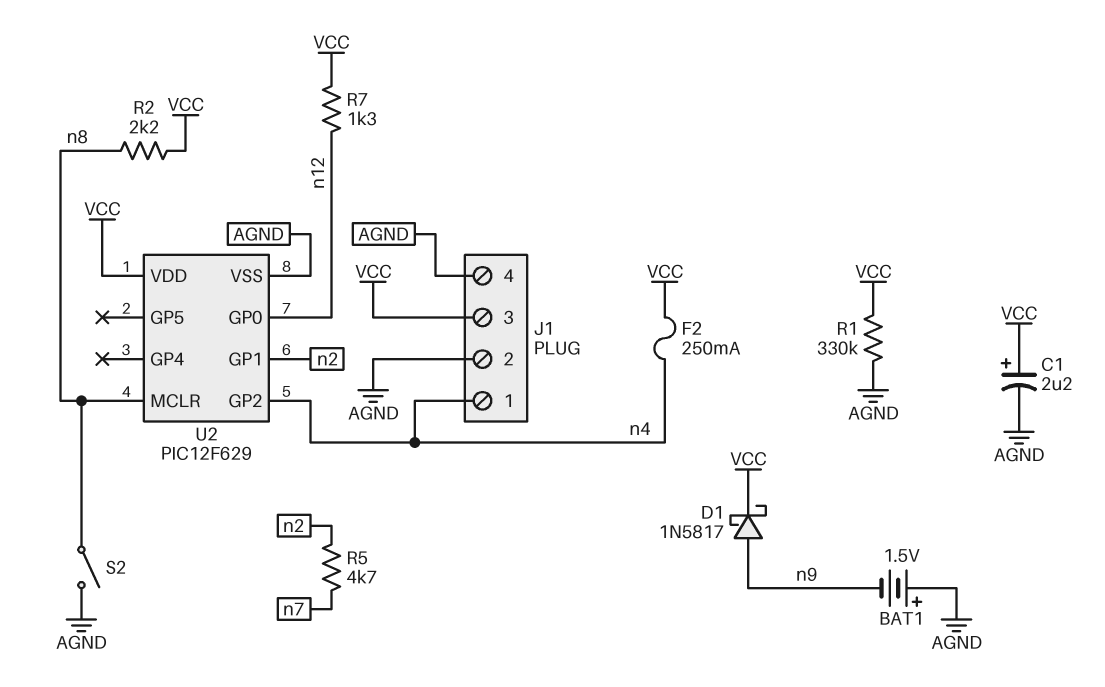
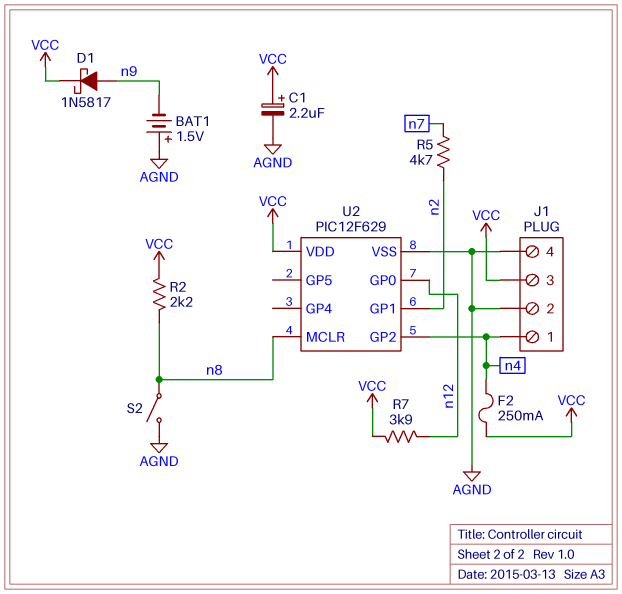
R1: 330k (AGND, VCC) -> none
R7: 1.3k (VCC, n12) -> 3.9k (VCC, n12)

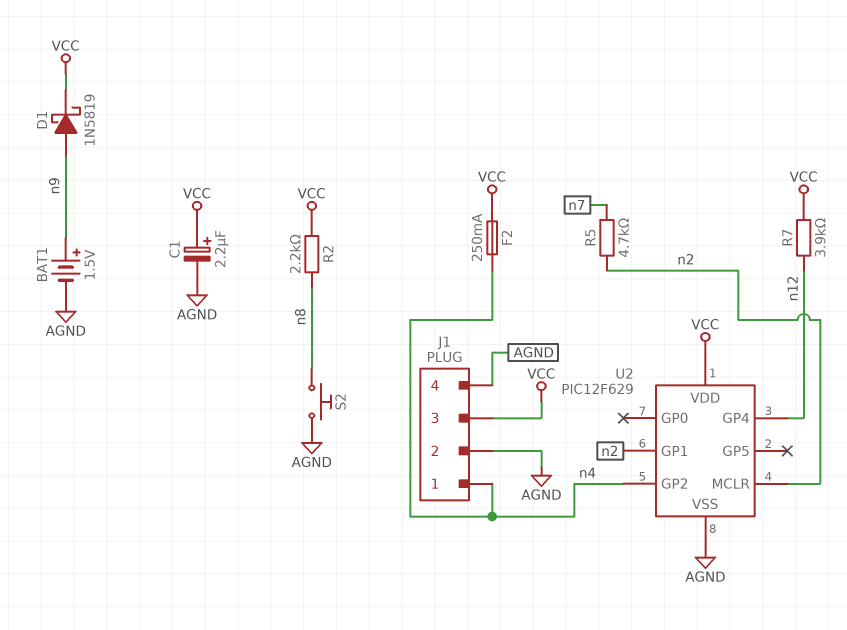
BAT1: 1.5V (plus AGND, minus n9) -> 1.5V (plus n9, minus AGND)
D1: schottky 1N5817 (A n9, K VCC) -> schottky 1N5819 (A n9, K VCC)
S2: switch (AGND, n8) -> button (AGND, n8)
U2 pin GP0: n12 -> none
U2 pin GP4: none -> n12
U2 pin MCLR: n8 -> n2

